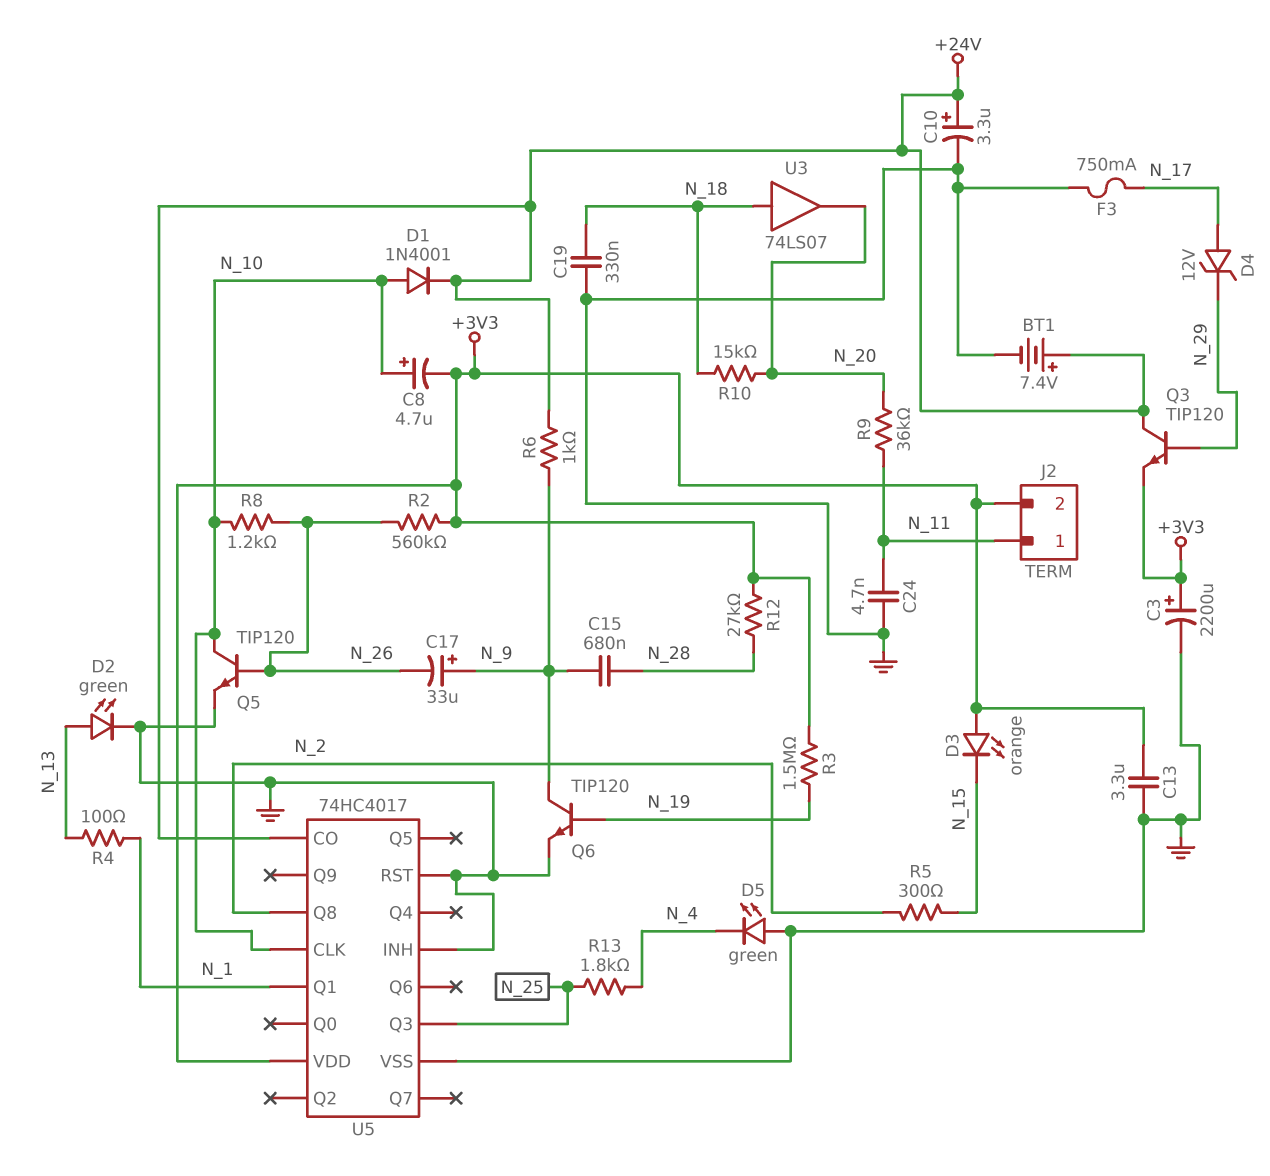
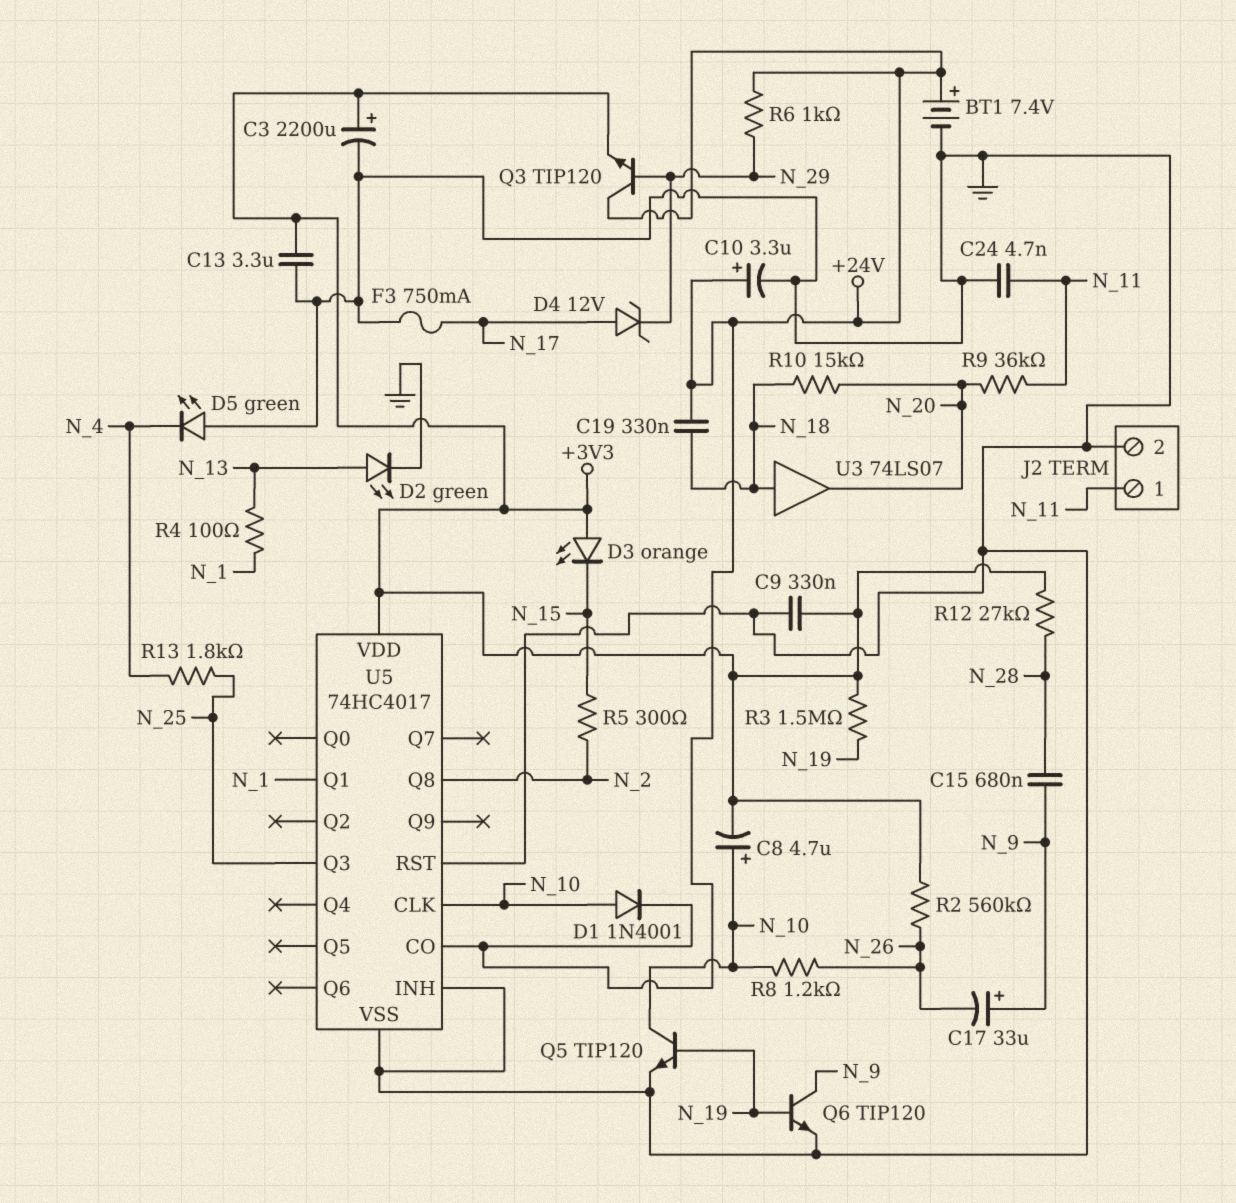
C9: none -> 330nF (+3V3, GND)
C19: 330nF (GND, N_18) -> 330nF (+24V, N_18)
J2 pin 2: +3V3 -> GND
Q5: NPN TIP120 (B N_26, C N_10, E GND) -> NPN TIP120 (B N_19, C N_10, E GND)
R6: 1k (+24V, N_9) -> 1k (+24V, N_29)

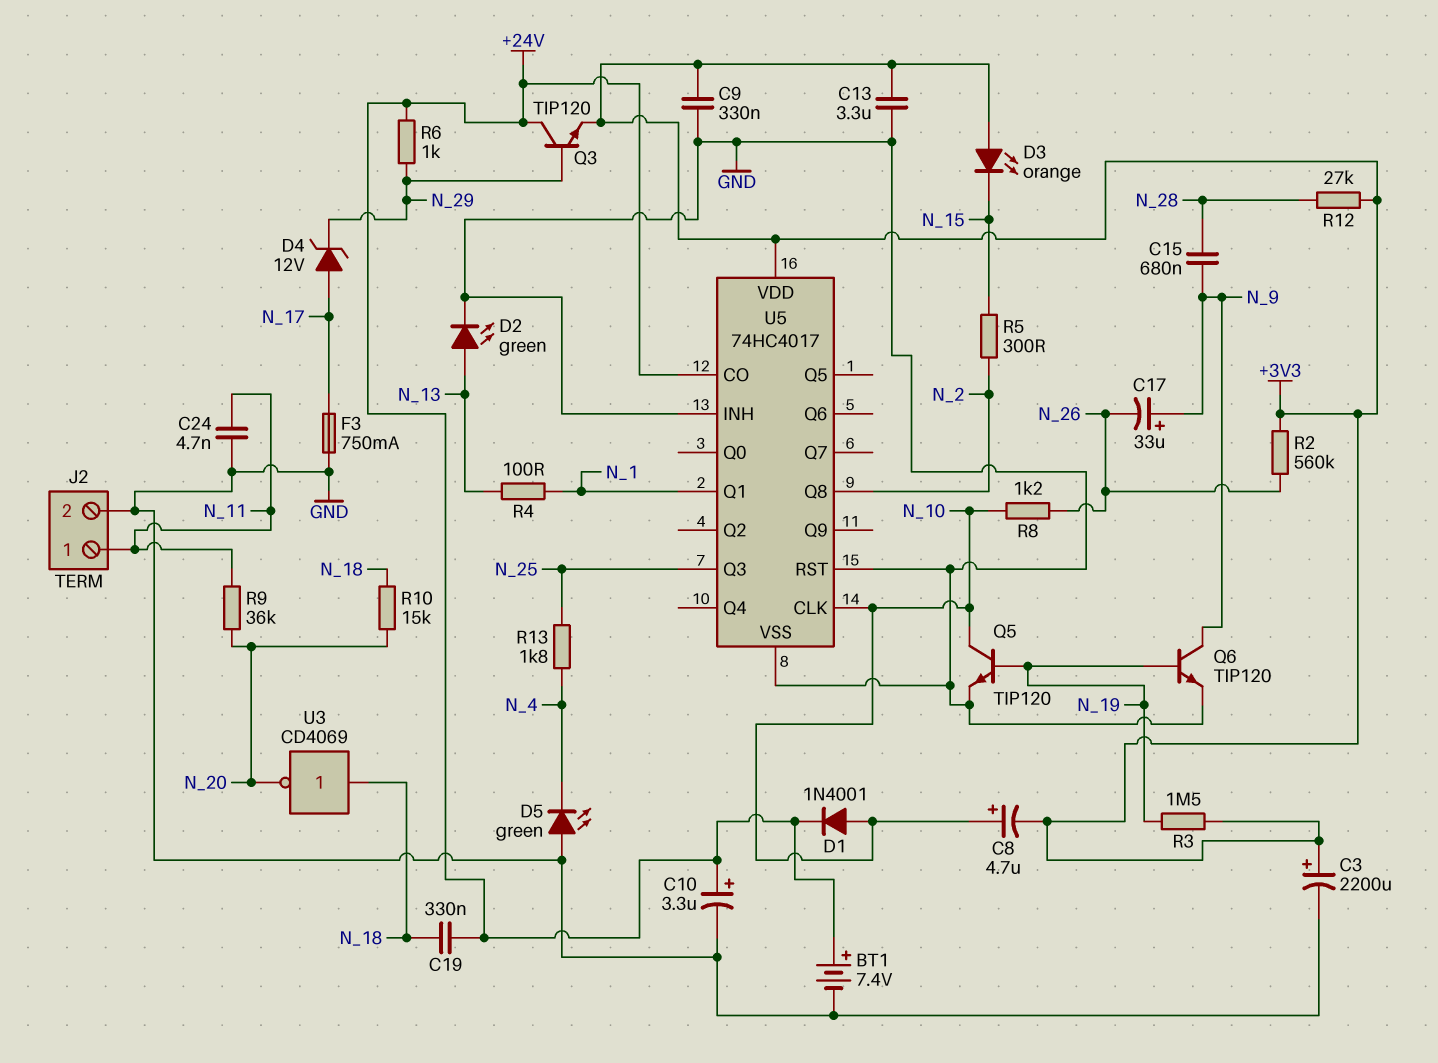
U3: buffer 74LS07 (in N_18, out N_20) -> NOT CD4069 (in N_18, out N_20)

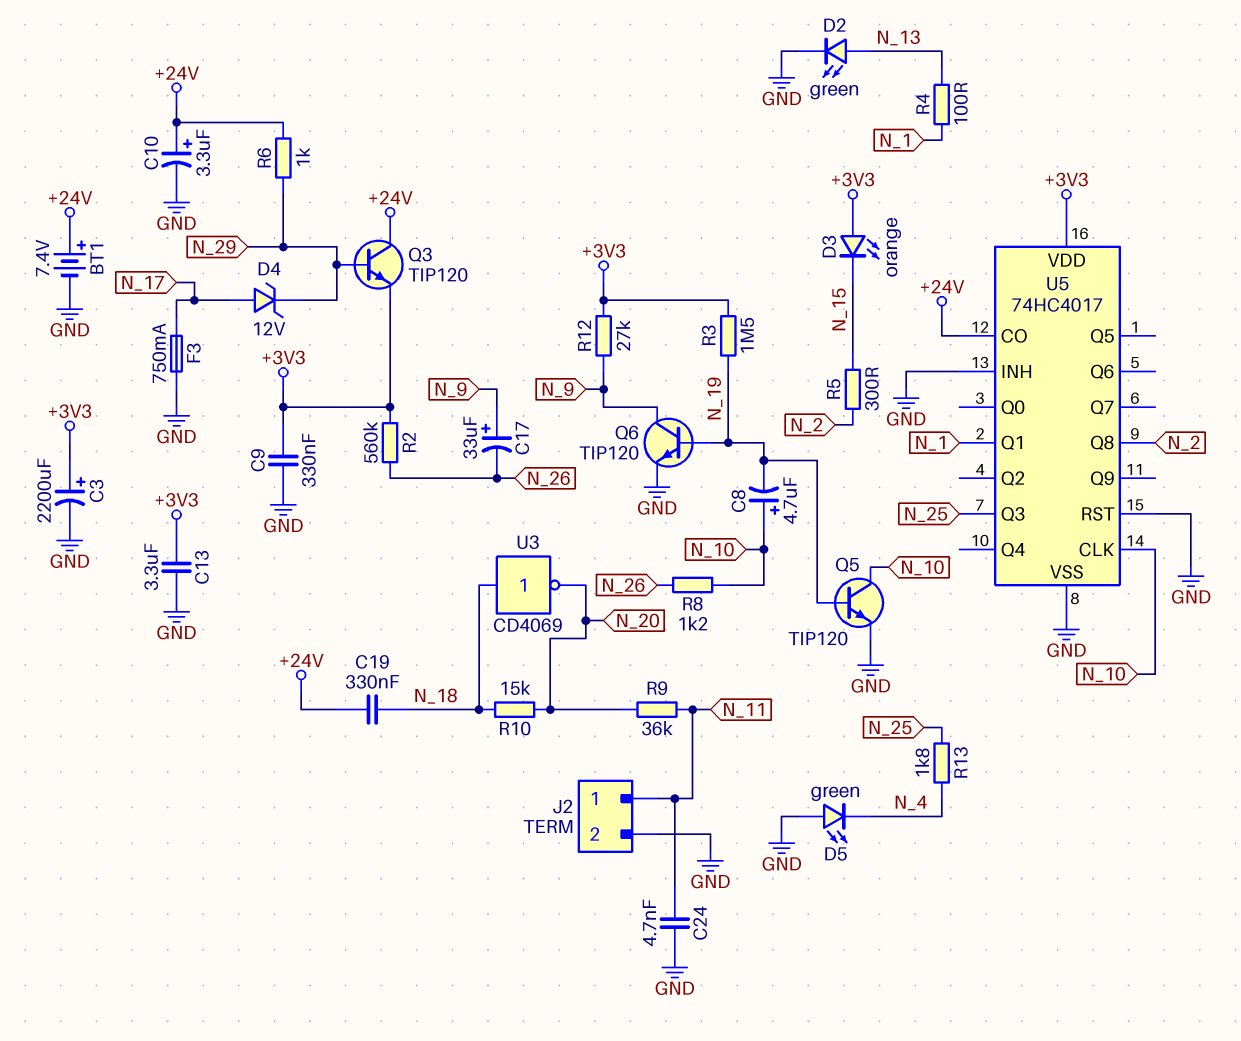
C8: 4.7uF (plus N_10, minus +3V3) -> 4.7uF (plus N_10, minus N_19)
C15: 680nF (N_9, N_28) -> none
D1: diode 1N4001 (A N_10, K +24V) -> none
R12: 27k (+3V3, N_28) -> 27k (+3V3, N_9)

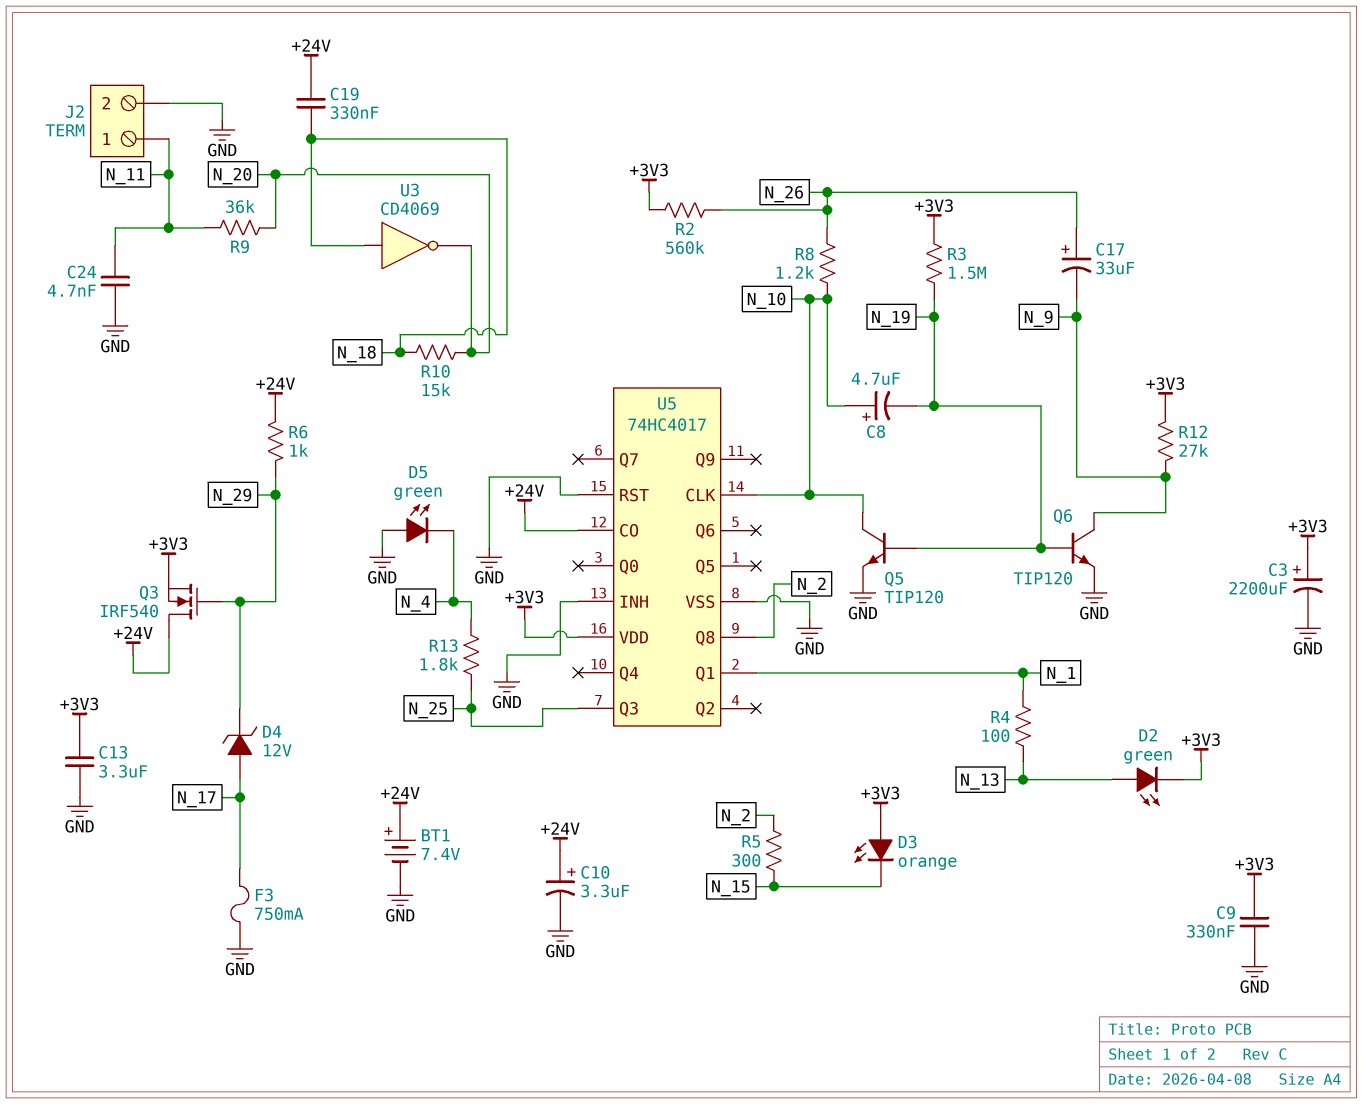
C17: 33uF (plus N_9, minus N_26) -> 33uF (plus N_26, minus N_9)
D2: LED green (A N_13, K GND) -> LED green (A N_13, K +3V3)
Q3: NPN TIP120 (B N_29, C +24V, E +3V3) -> NMOS IRF540 (G N_29, D +24V, S +3V3)

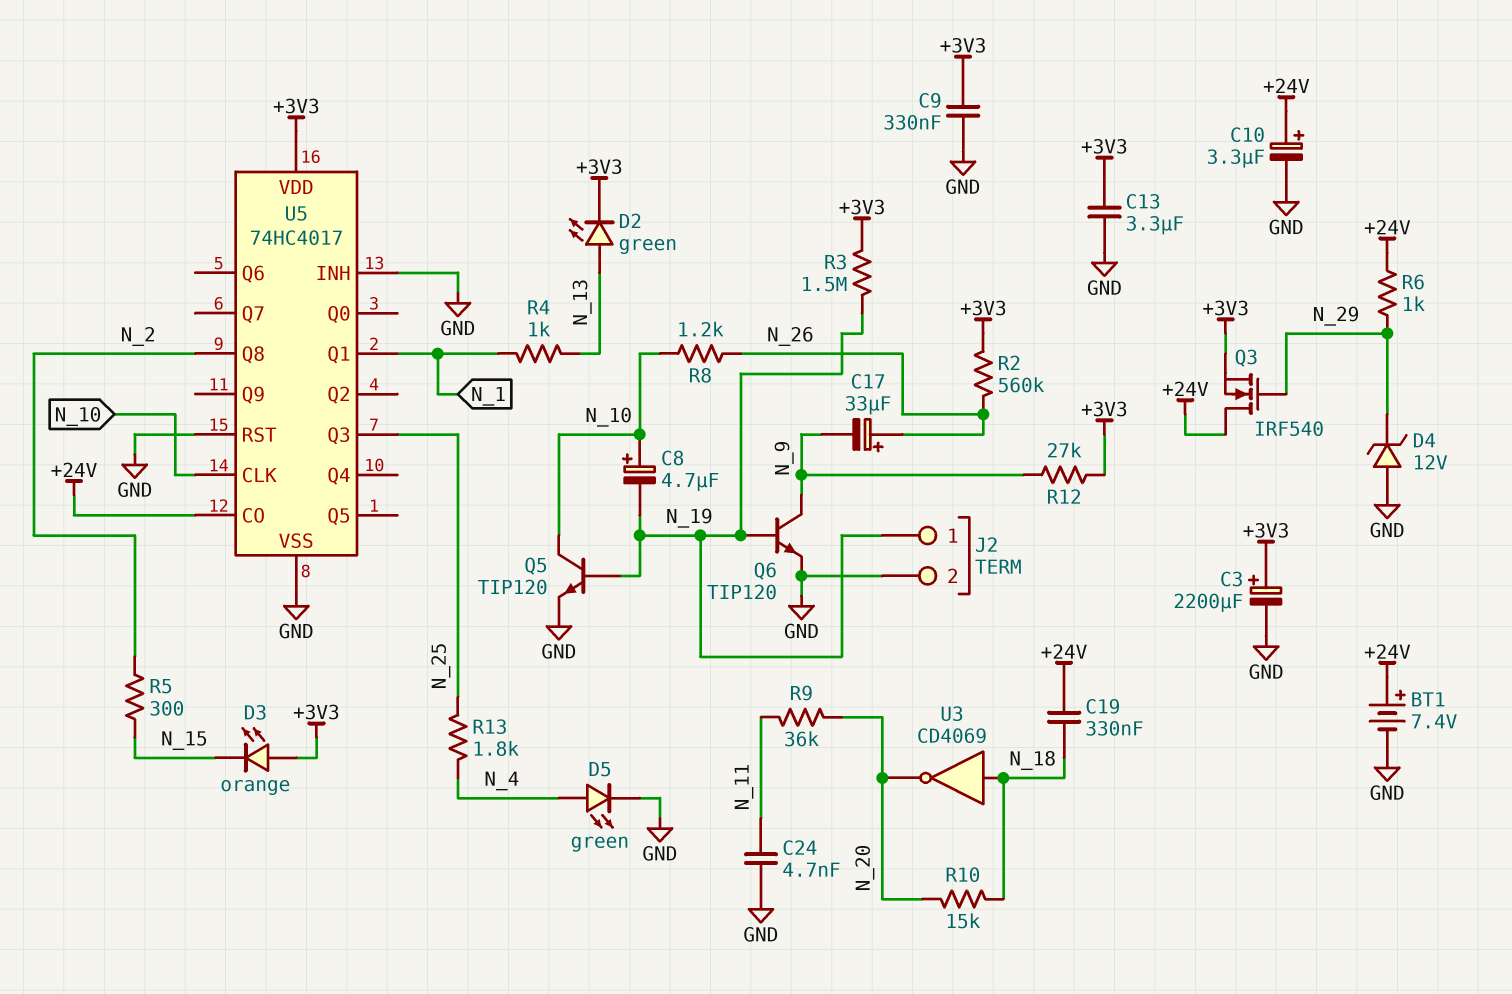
D4: zener 12V (A N_17, K N_29) -> zener 12V (A GND, K N_29)
D5: LED green (A GND, K N_4) -> LED green (A N_4, K GND)
F3: 750mA (GND, N_17) -> none
J2 pin 1: N_11 -> N_19
R4: 100 (N_1, N_13) -> 1k (N_1, N_13)

